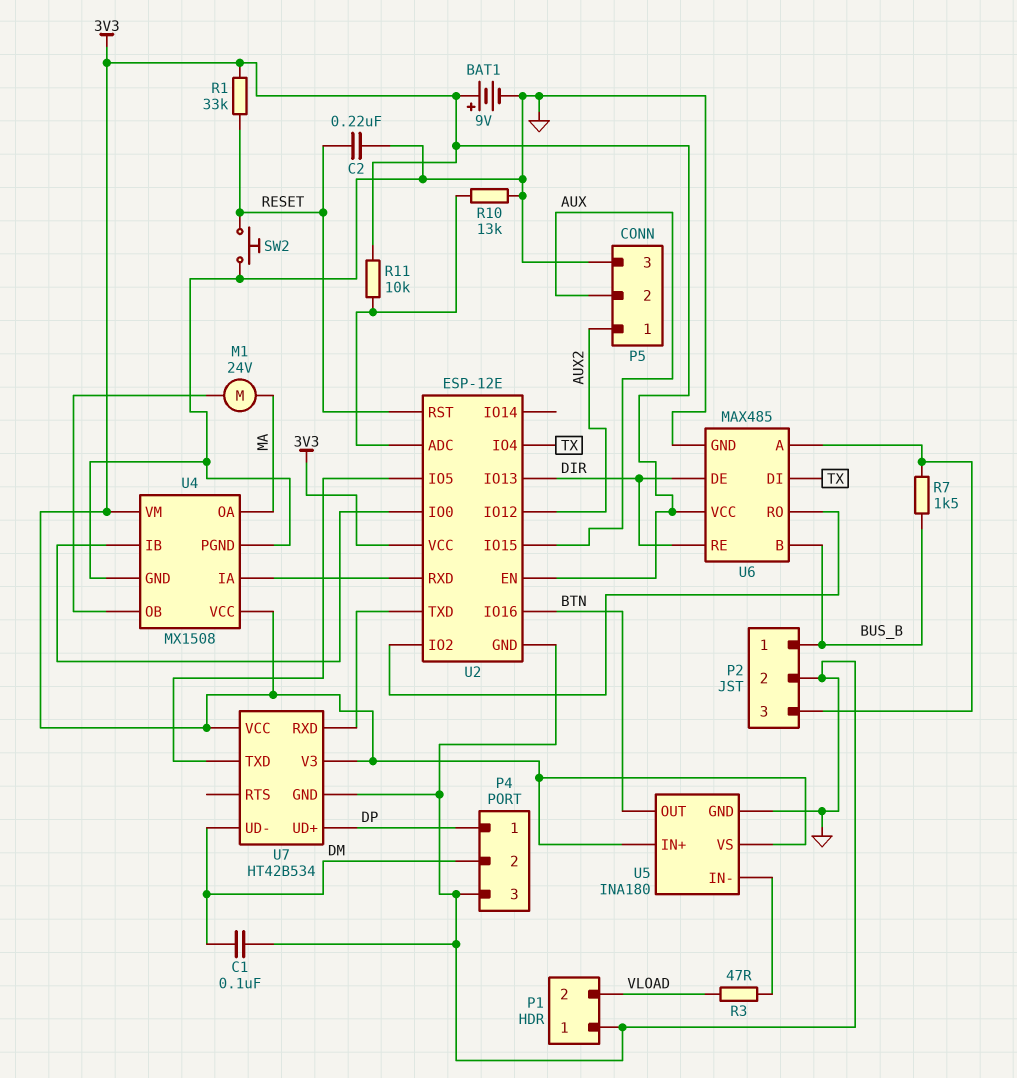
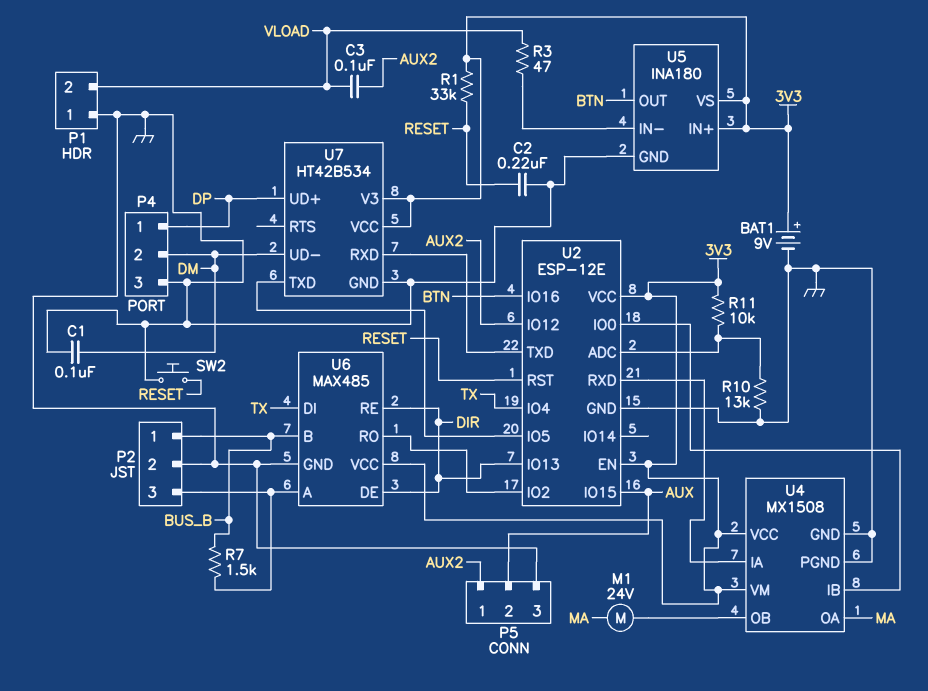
C3: none -> 100nF (AUX2, VLOAD)

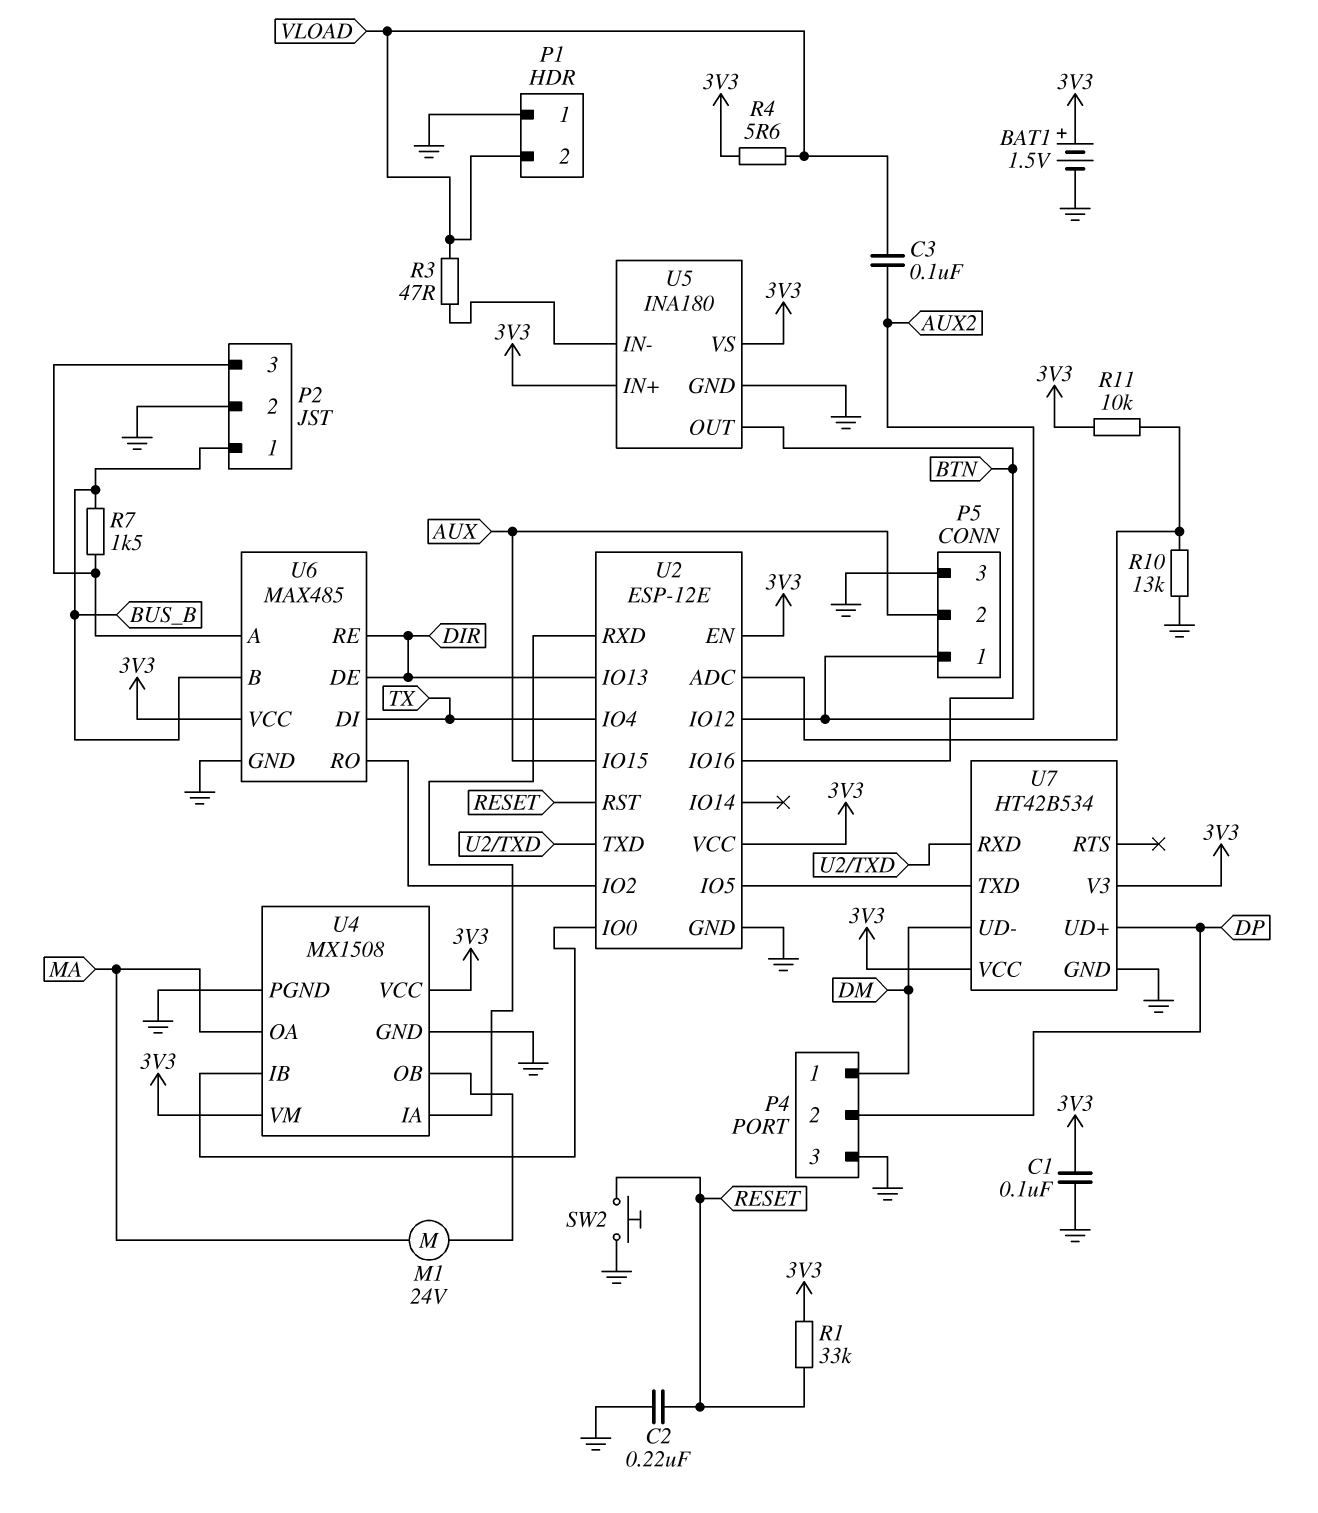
BAT1: 9V (plus 3V3, minus GND) -> 1.5V (plus 3V3, minus GND)
C1: 100nF (DM, GND) -> 100nF (3V3, GND)
P4 pin 1: DP -> DM
P4 pin 2: DM -> DP
R4: none -> 5.6 (3V3, VLOAD)

